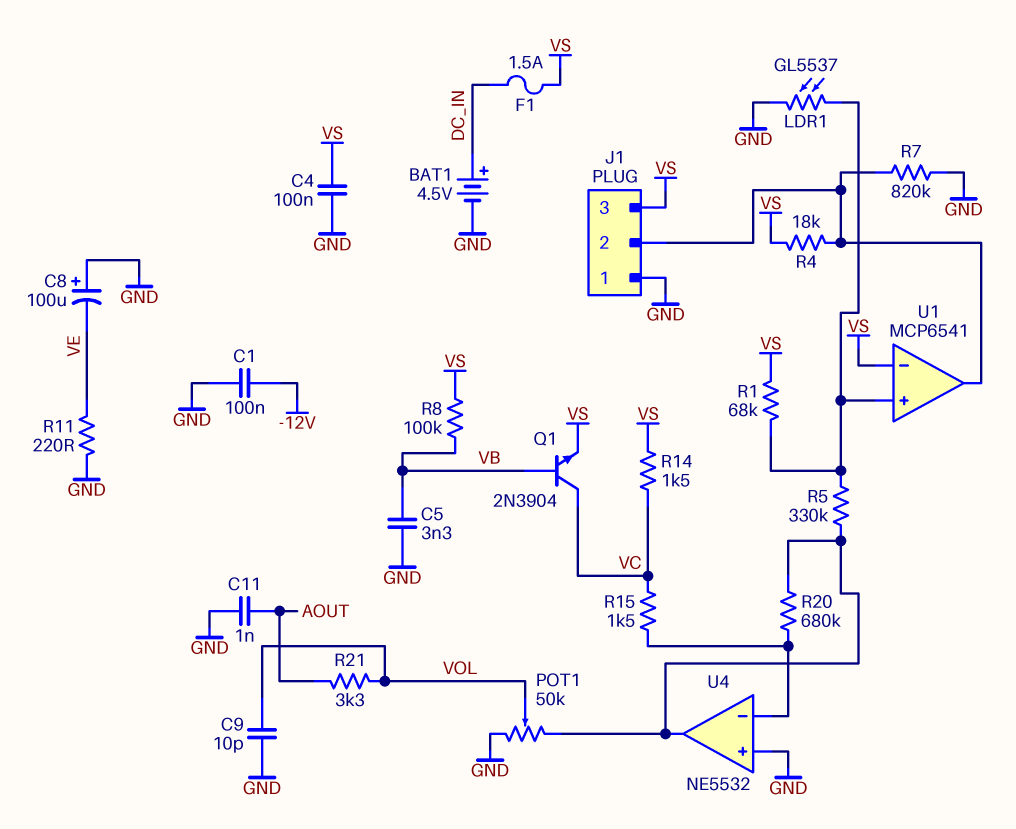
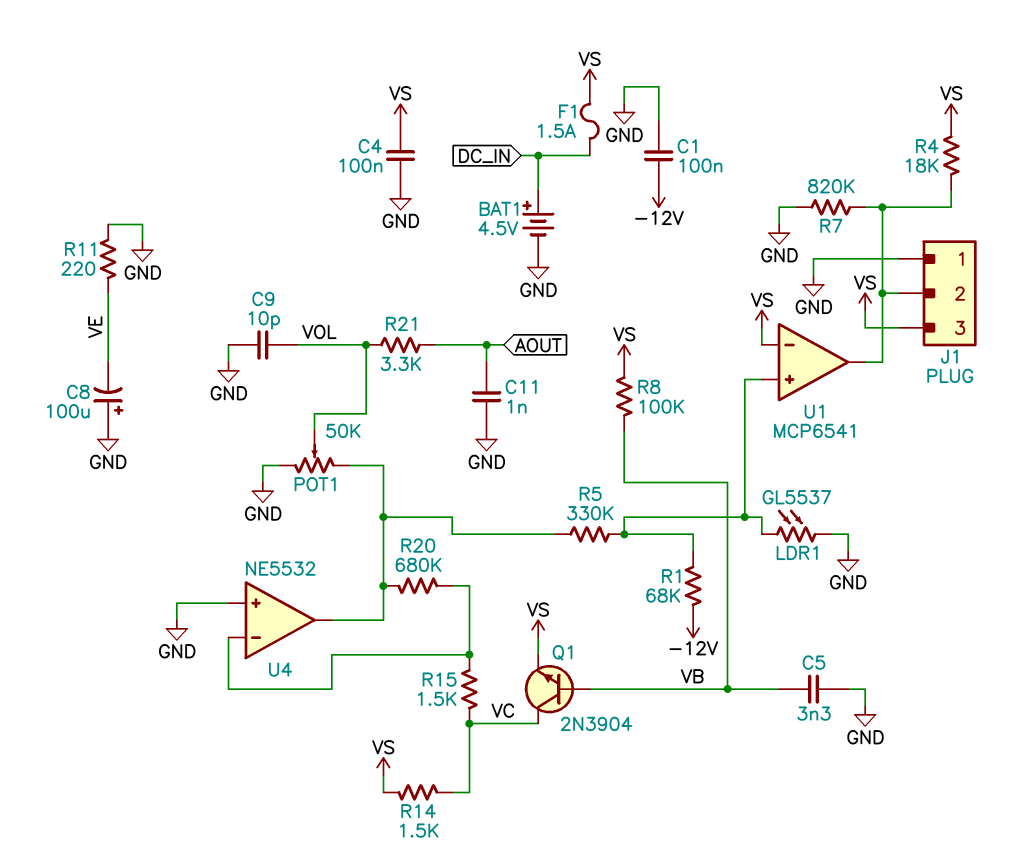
R1: 68k (U1/in+, VS) -> 68k (-12V, U1/in+)

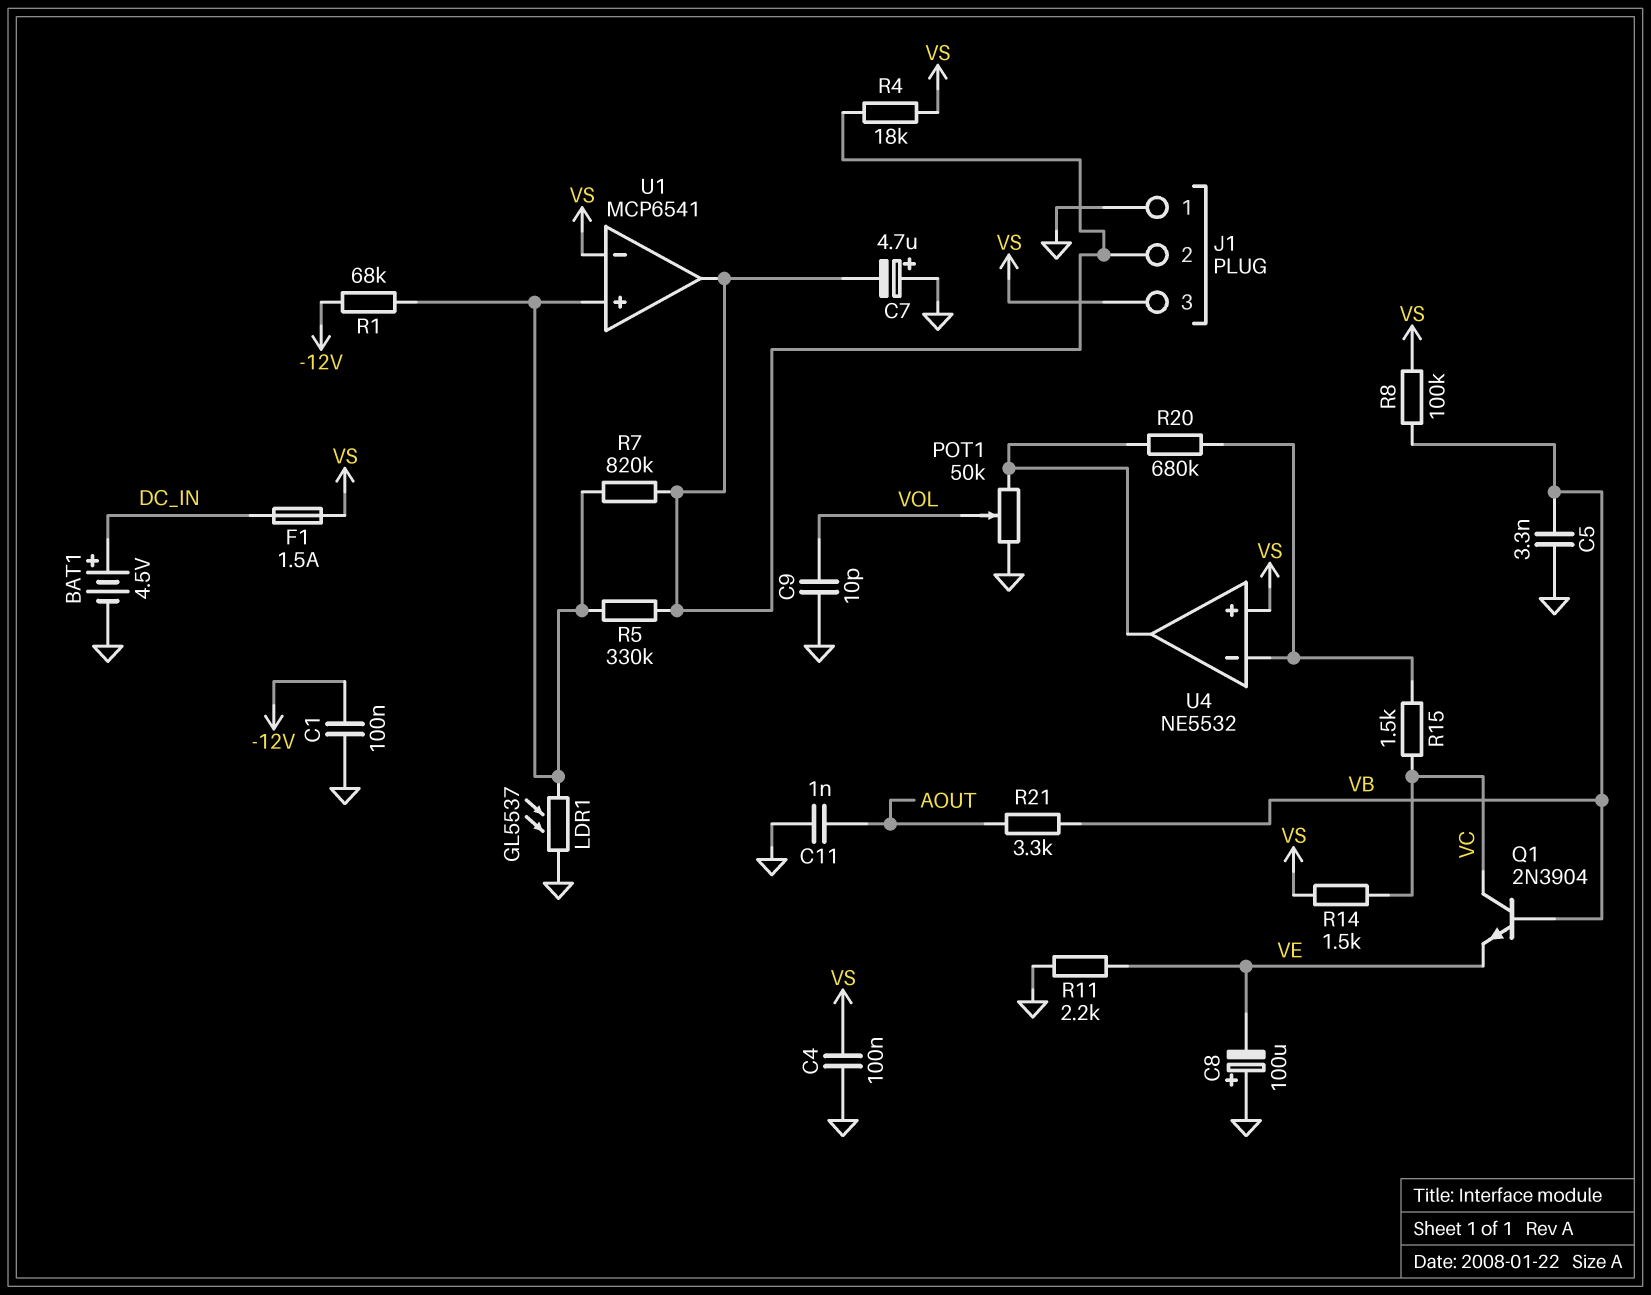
C7: none -> 4.7uF (plus GND, minus J1/2)
Q1: NPN 2N3904 (B VB, C VC, E VS) -> NPN 2N3904 (B VB, C VC, E VE)
R5: 330k (U1/in+, U4/out) -> 330k (J1/2, U1/in+)
R7: 820k (GND, J1/2) -> 820k (J1/2, U1/in+)
R11: 220 (GND, VE) -> 2.2k (GND, VE)
R21: 3.3k (AOUT, VOL) -> 3.3k (AOUT, VB)
U4 pin in+: GND -> VS

